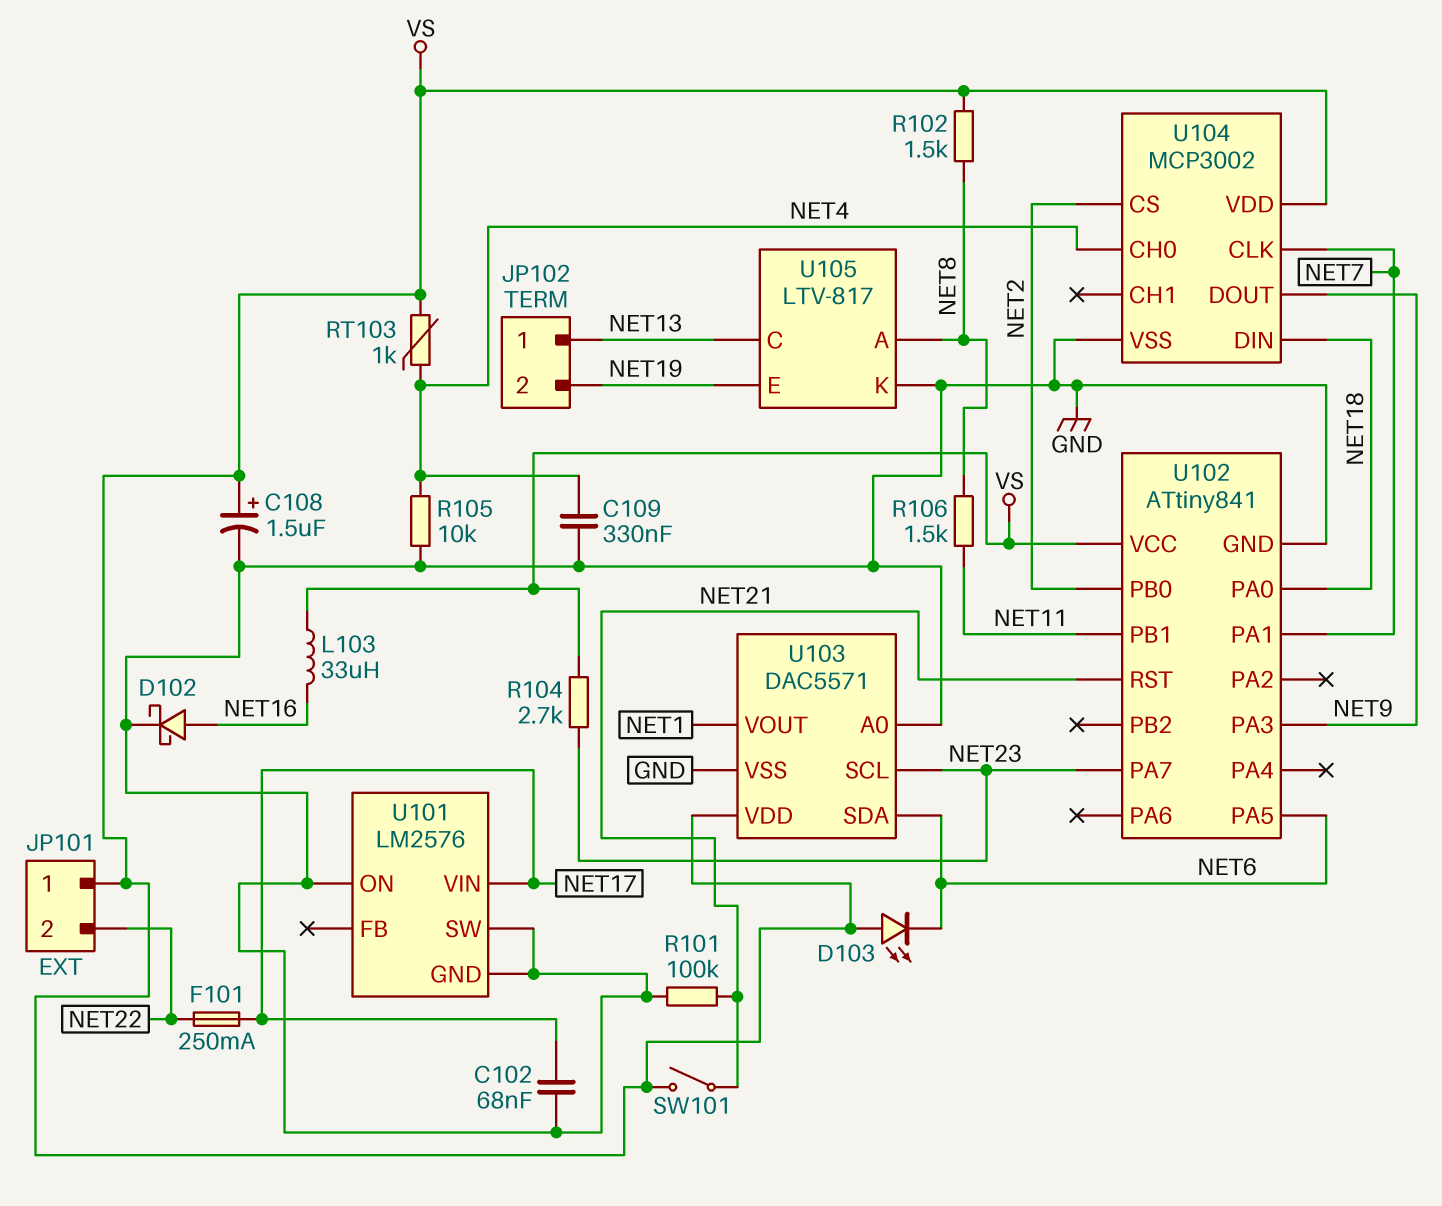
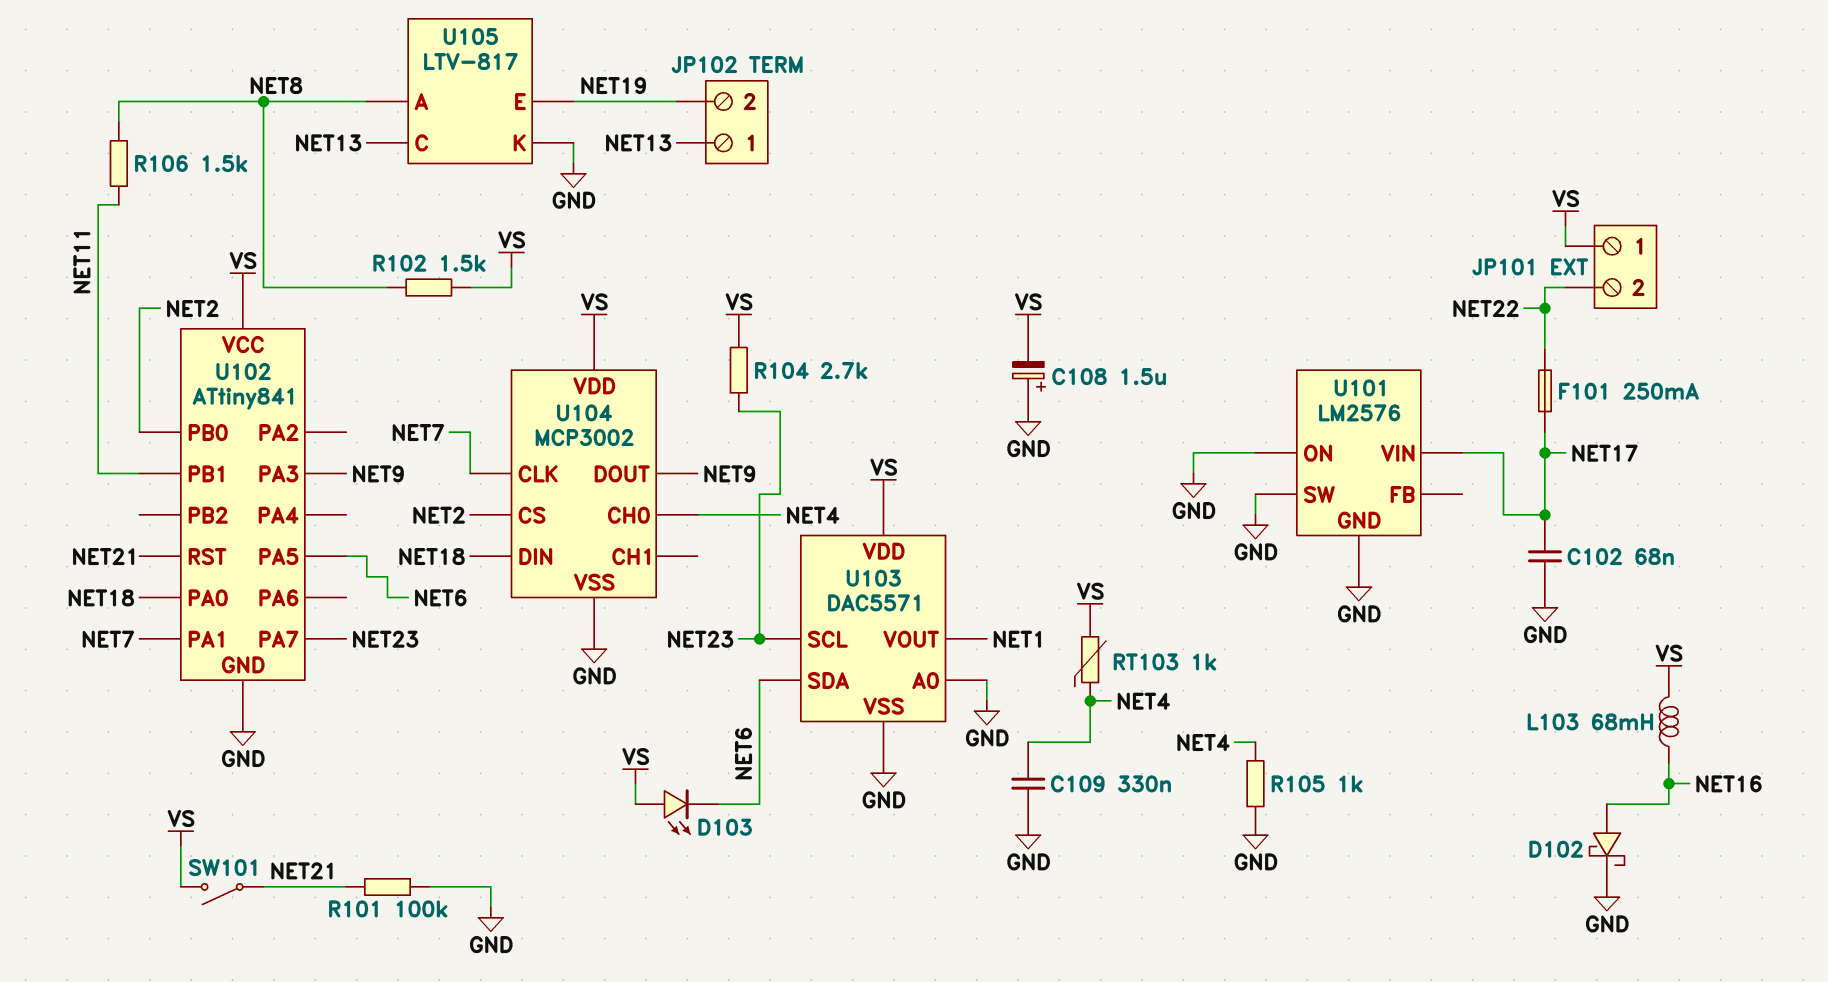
C108: 1.5uF (plus VS, minus GND) -> 1.5uF (plus GND, minus VS)
L103: 33uH (NET16, VS) -> 68mH (NET16, VS)
R105: 10k (GND, NET4) -> 1k (GND, NET4)

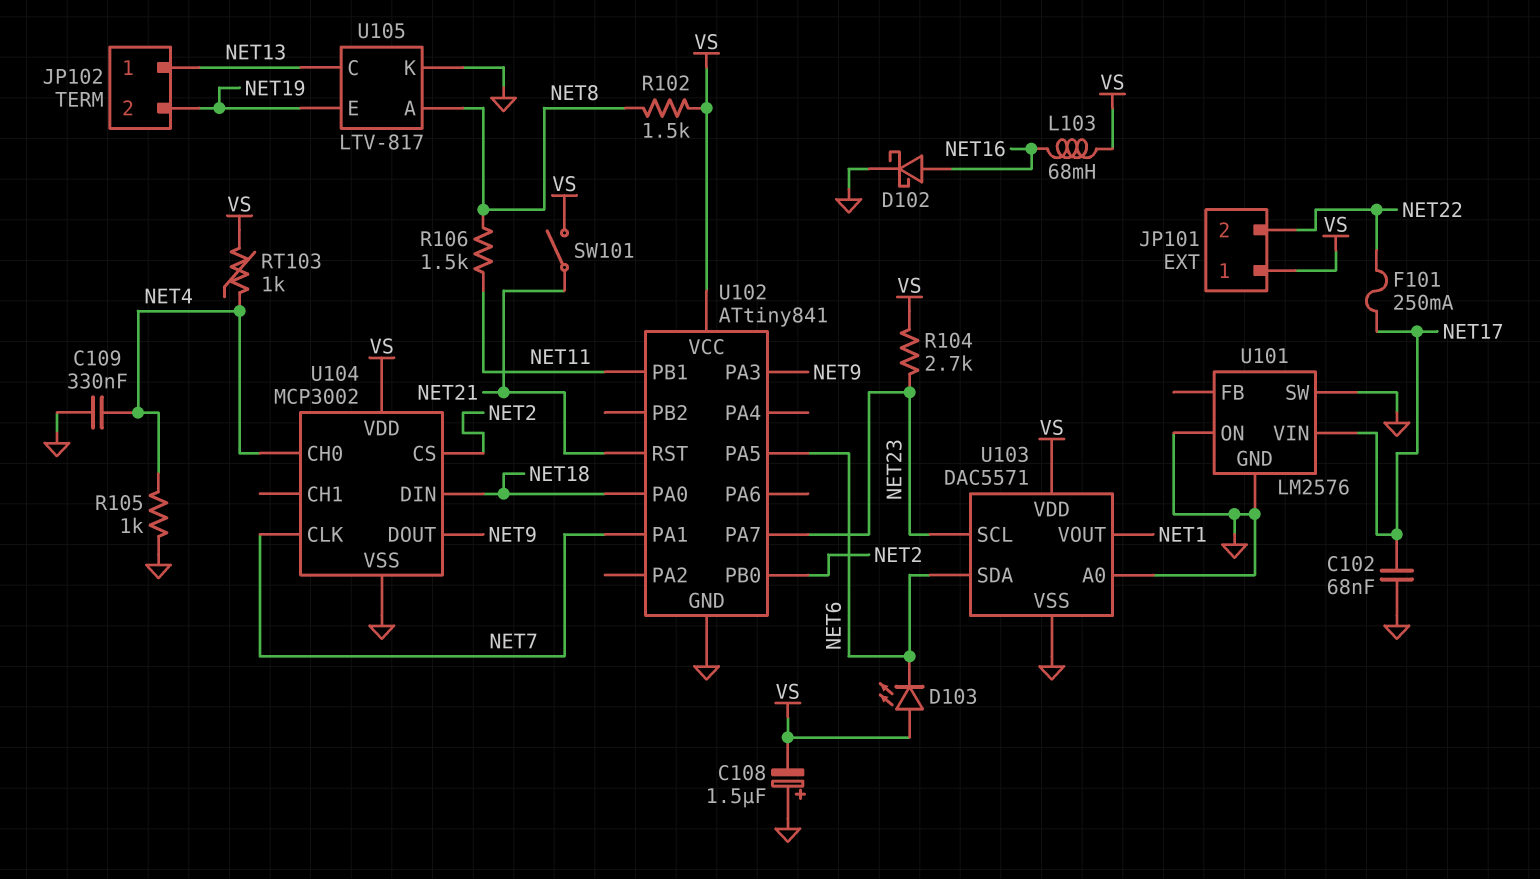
R101: 100k (GND, NET21) -> none

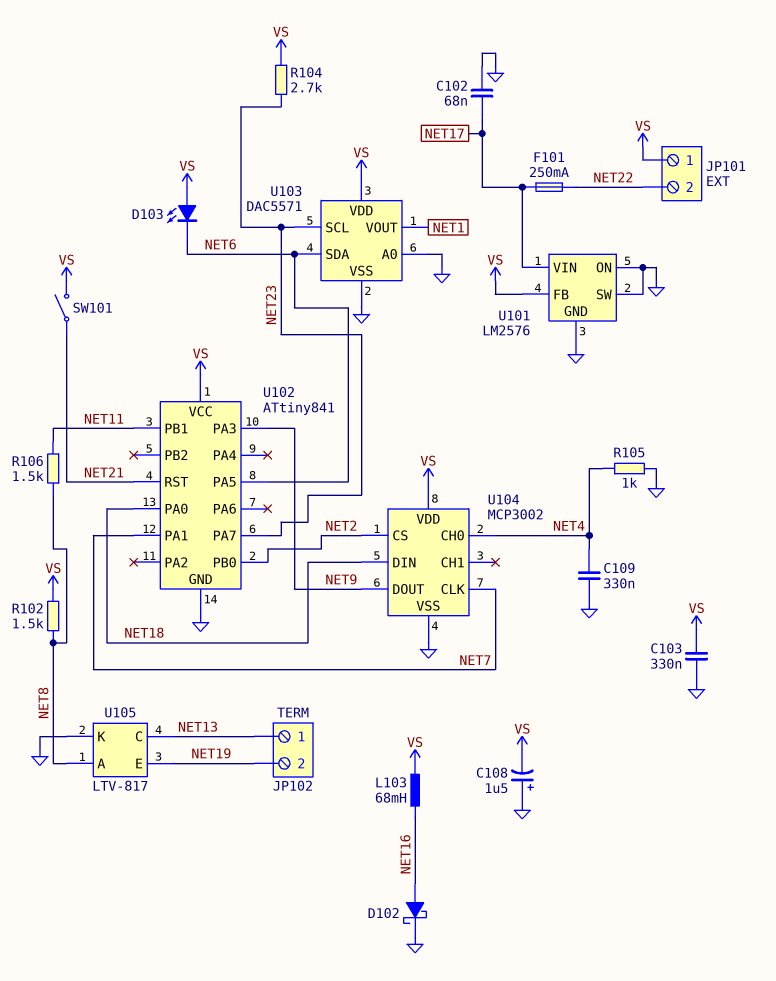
C103: none -> 330nF (GND, VS)
RT103: 1k (NET4, VS) -> none
U101 pin FB: none -> VS

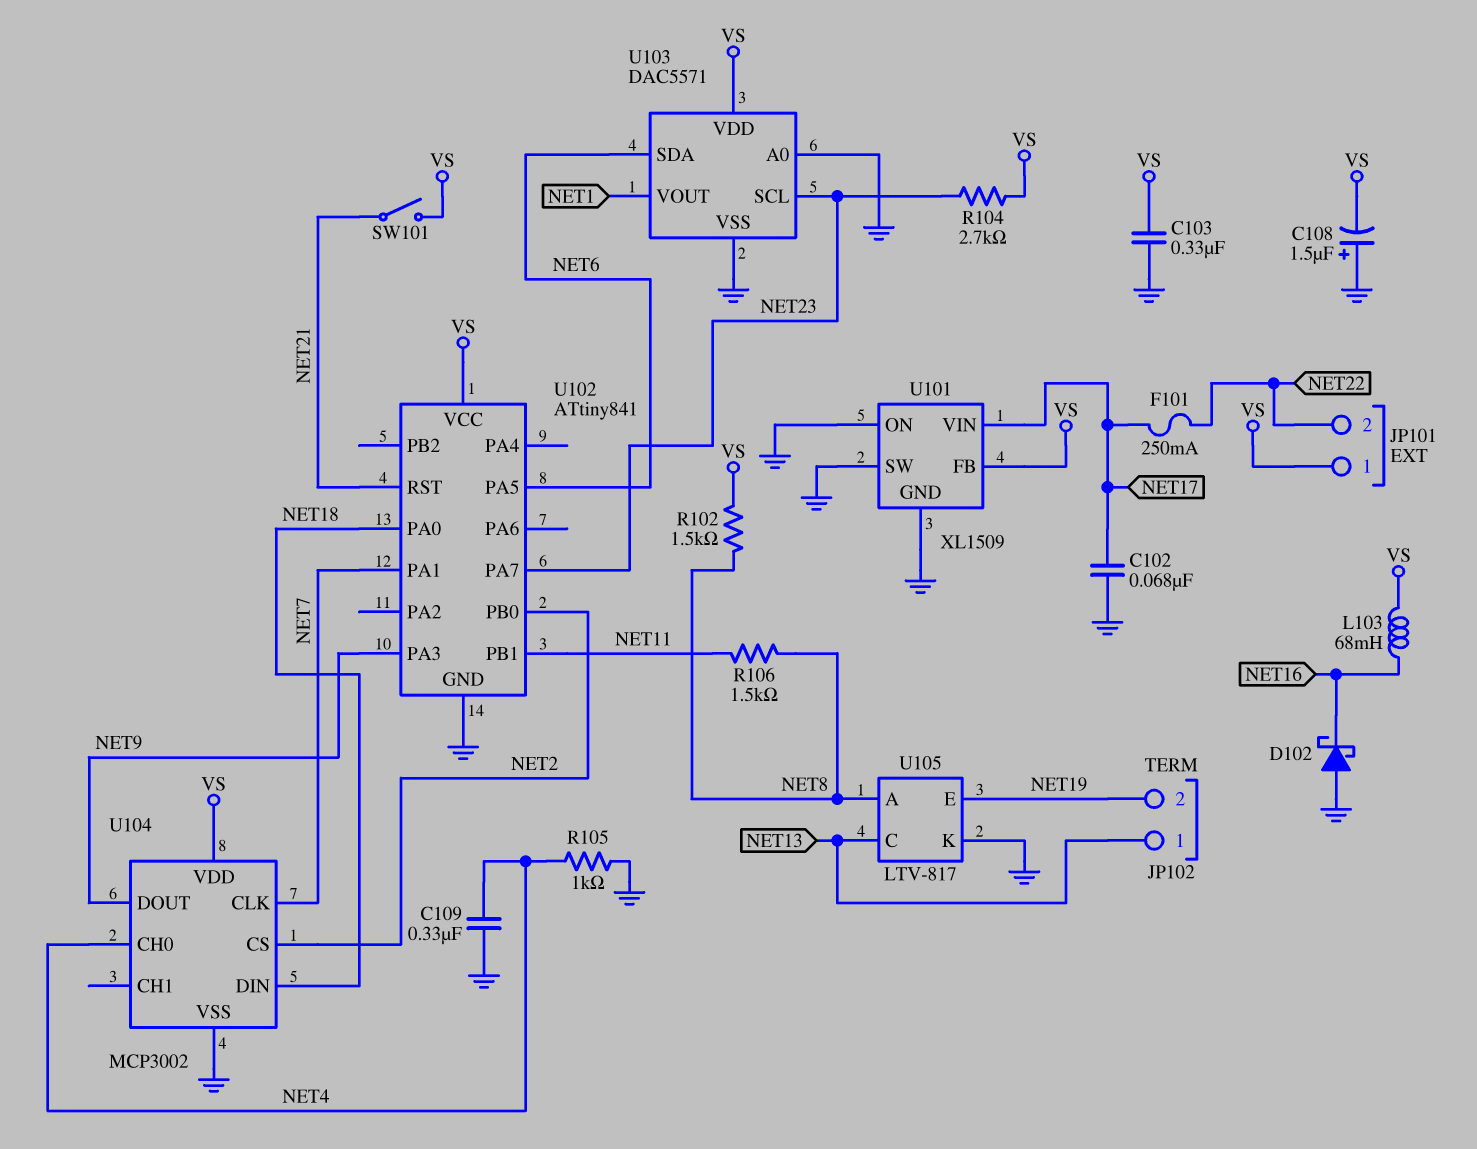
D102: schottky (A NET16, K GND) -> schottky (A GND, K NET16)
D103: LED (A VS, K NET6) -> none
U101: LM2576 -> XL1509

